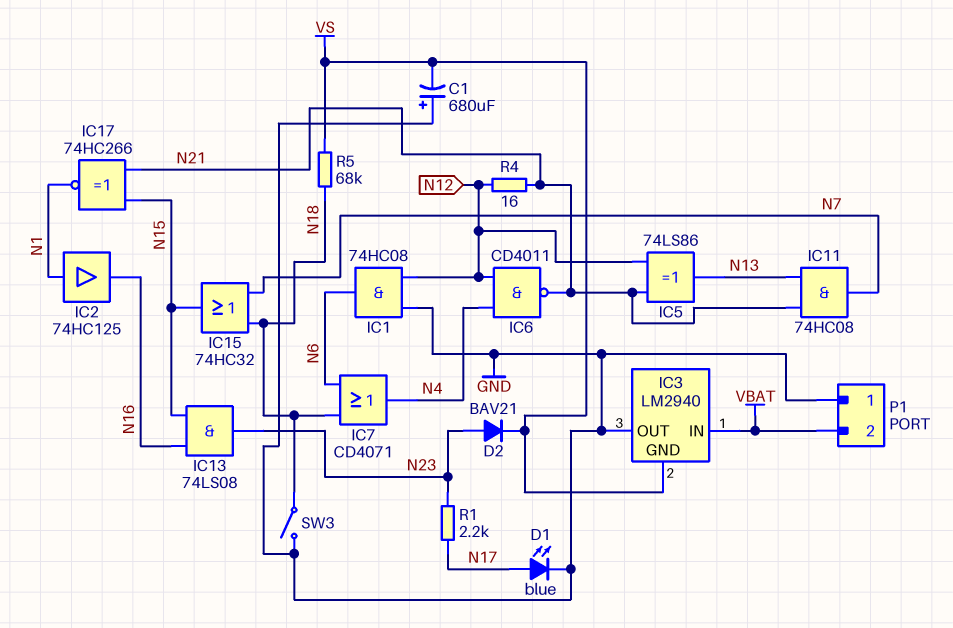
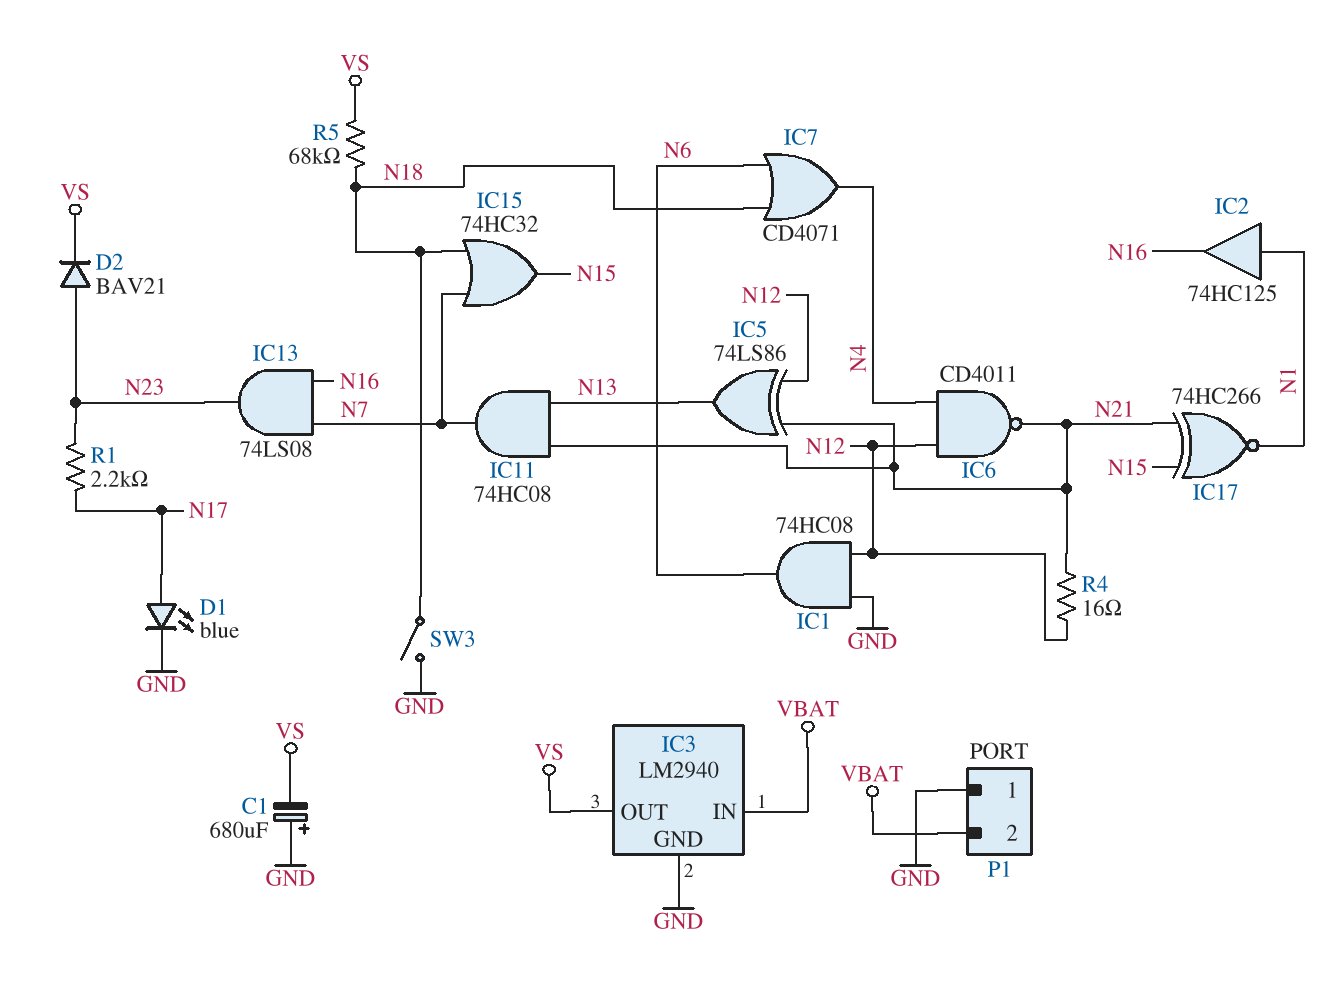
IC3 pin GND: VS -> GND
IC3 pin OUT: GND -> VS
IC13: AND 74LS08 (in N15, in N16, out N23) -> AND 74LS08 (in N7, in N16, out N23)

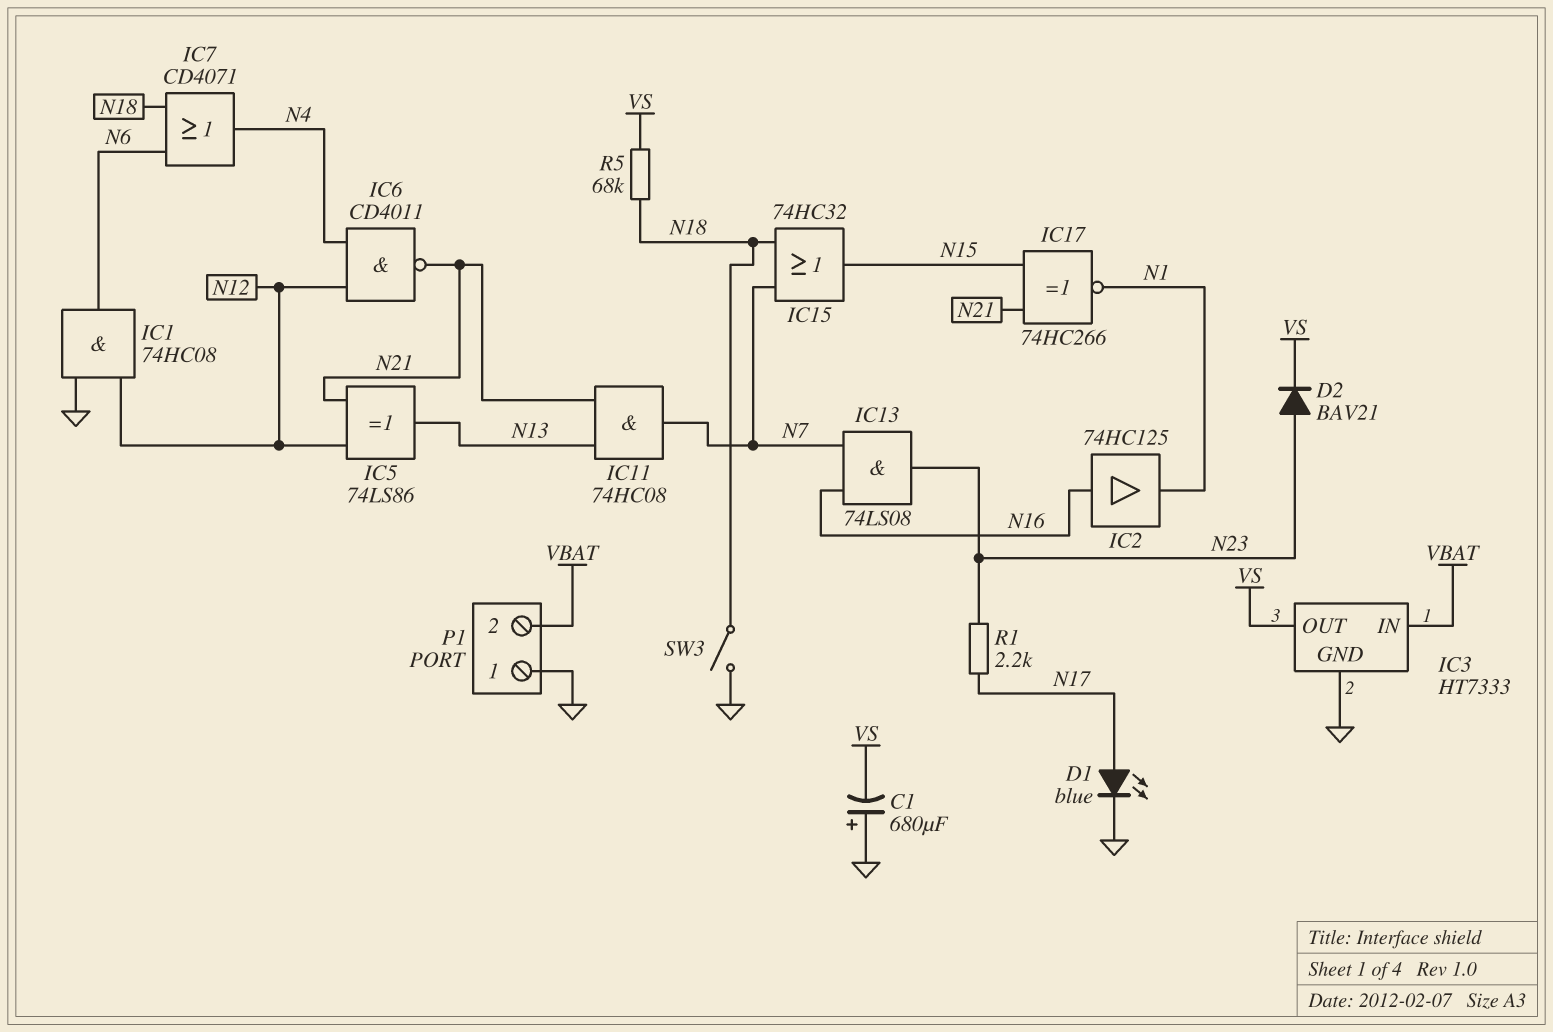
IC2: buffer 74HC125 (in N1, out N16) -> buffer 74HC125 (in N16, out N1)
IC3: LM2940 -> HT7333
R4: 16 (N12, N21) -> none

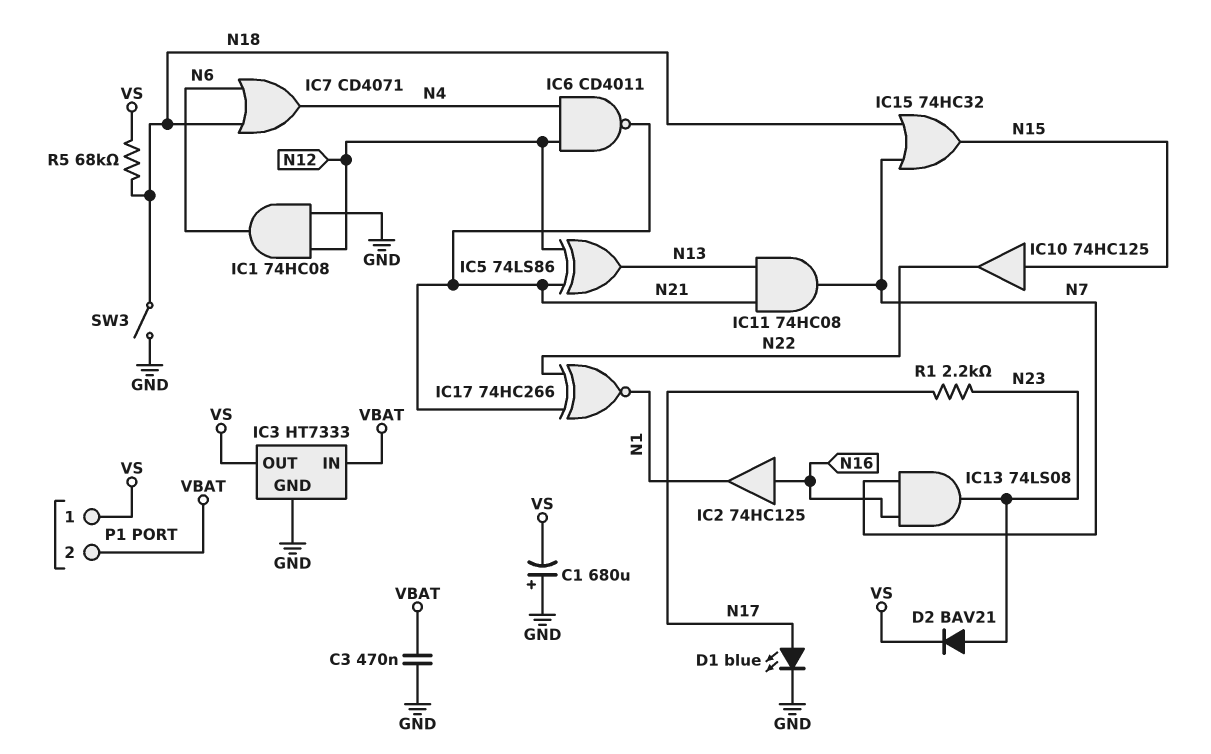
C3: none -> 470nF (GND, VBAT)
IC10: none -> buffer 74HC125 (in N15, out N22)
IC17: XNOR 74HC266 (in N15, in N21, out N1) -> XNOR 74HC266 (in N21, in N22, out N1)
P1 pin 1: GND -> VS

